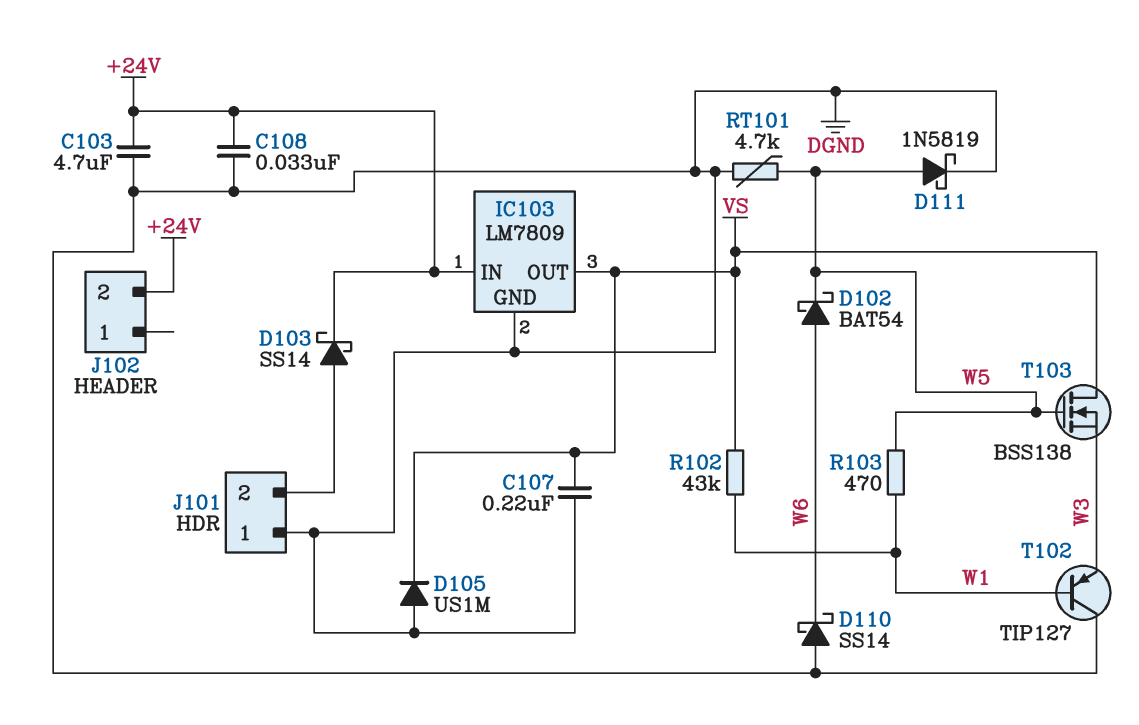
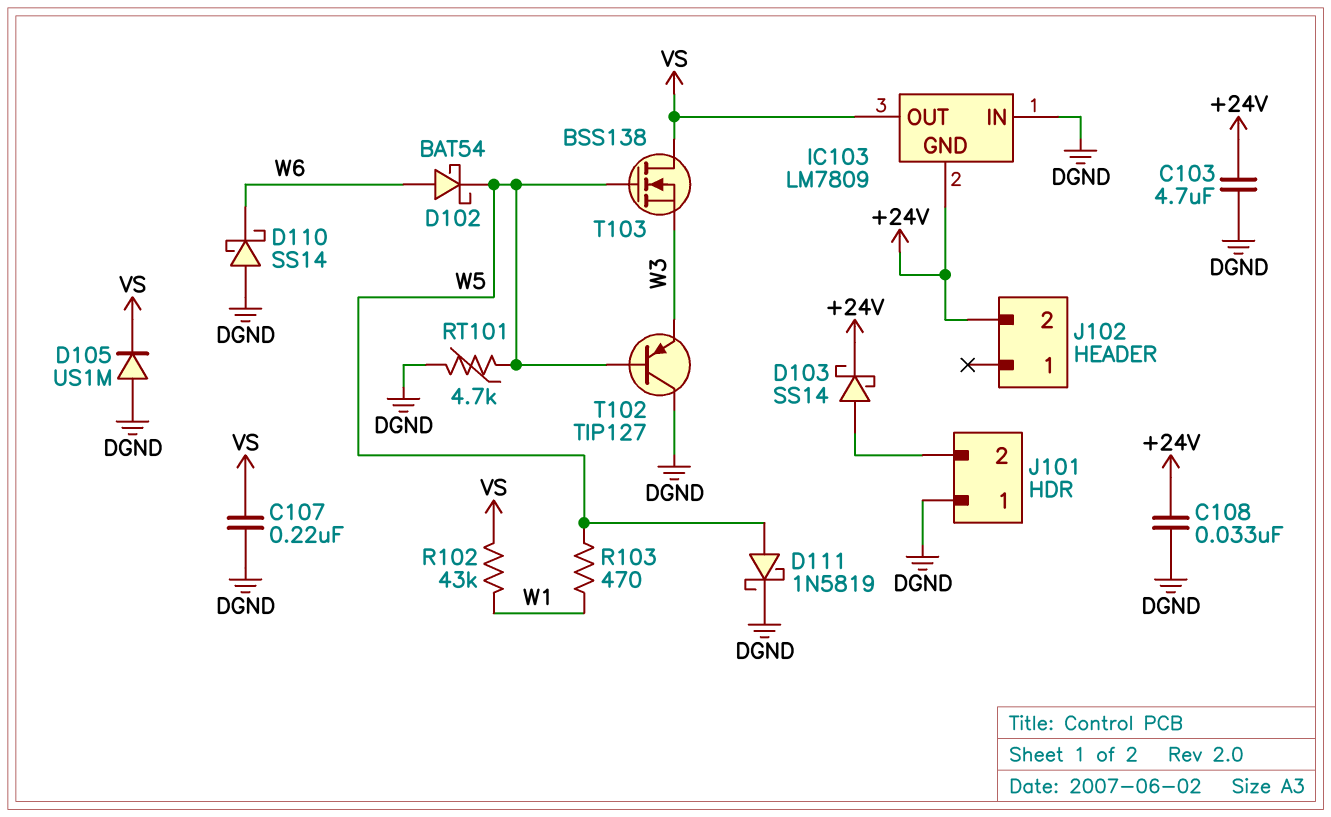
IC103 pin GND: DGND -> +24V
IC103 pin IN: +24V -> DGND
T102: PNP TIP127 (B W1, C DGND, E W3) -> PNP TIP127 (B W5, C DGND, E W3)

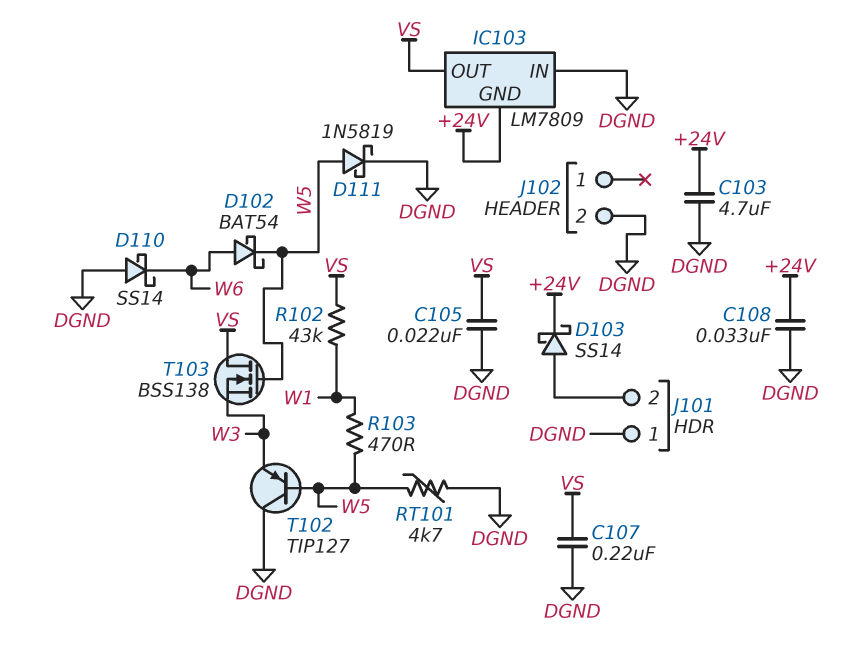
C105: none -> 22nF (DGND, VS)
D105: diode US1M (A DGND, K VS) -> none
J102 pin 2: +24V -> DGND

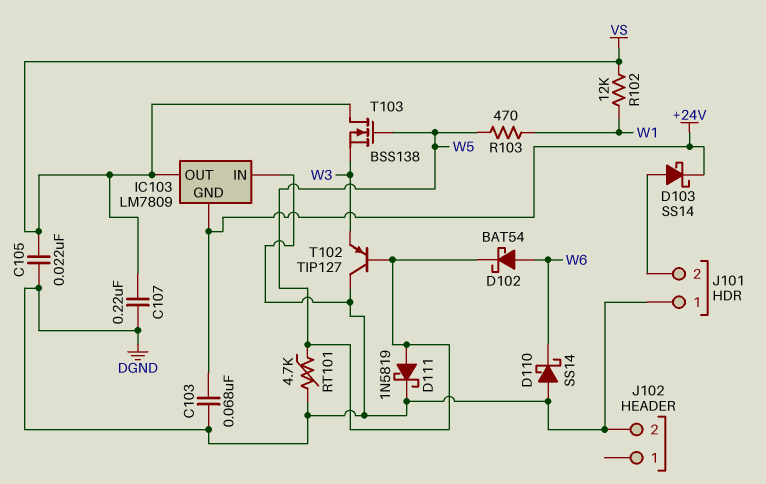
C103: 4.7uF (+24V, DGND) -> 68nF (+24V, DGND)
C108: 33nF (+24V, DGND) -> none
R102: 43k (VS, W1) -> 12k (VS, W1)

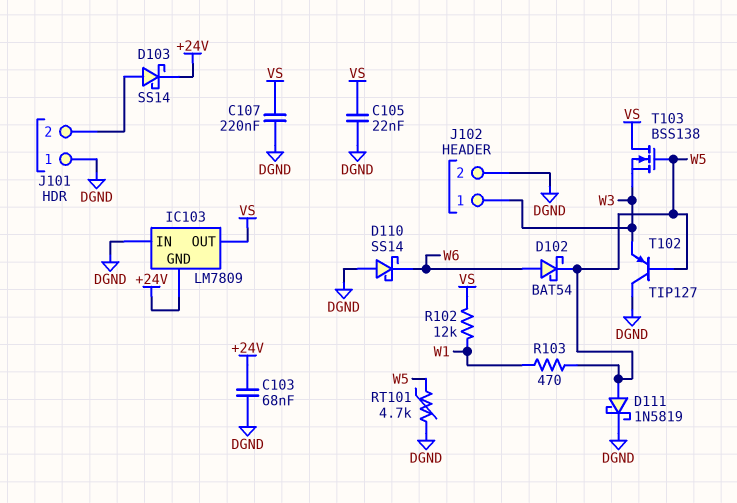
J102 pin 1: none -> W3

